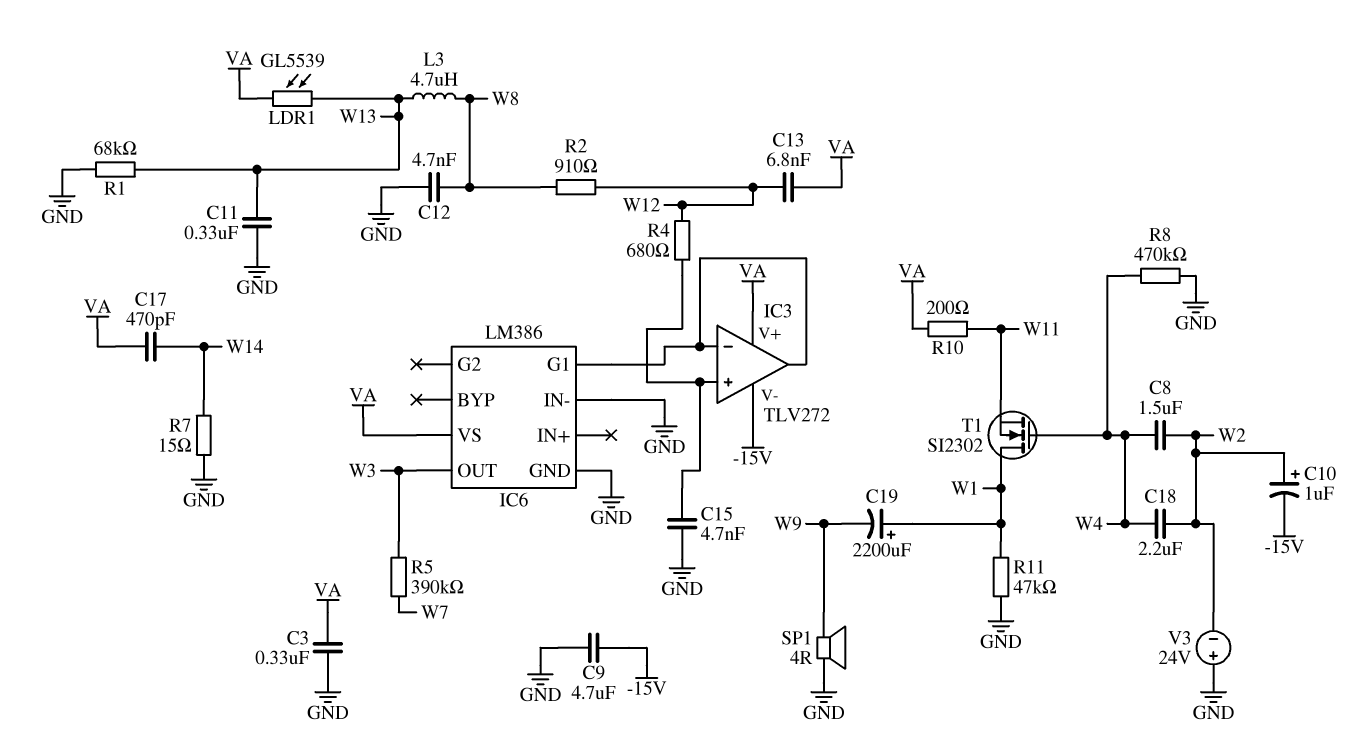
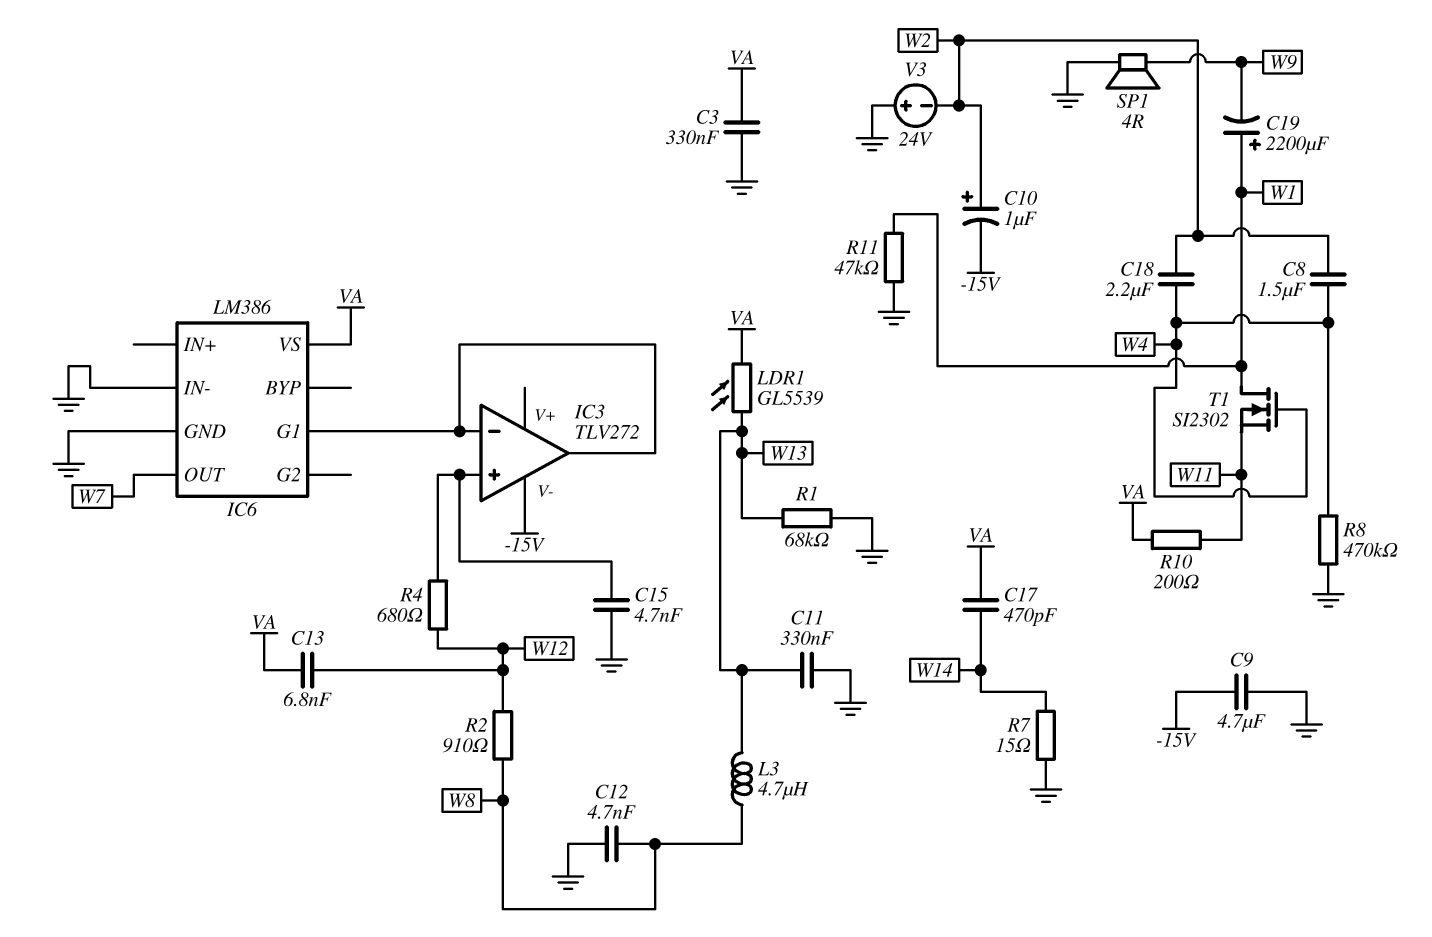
IC3 pin V+: VA -> none
IC6 pin OUT: W3 -> W7
R5: 390k (W3, W7) -> none

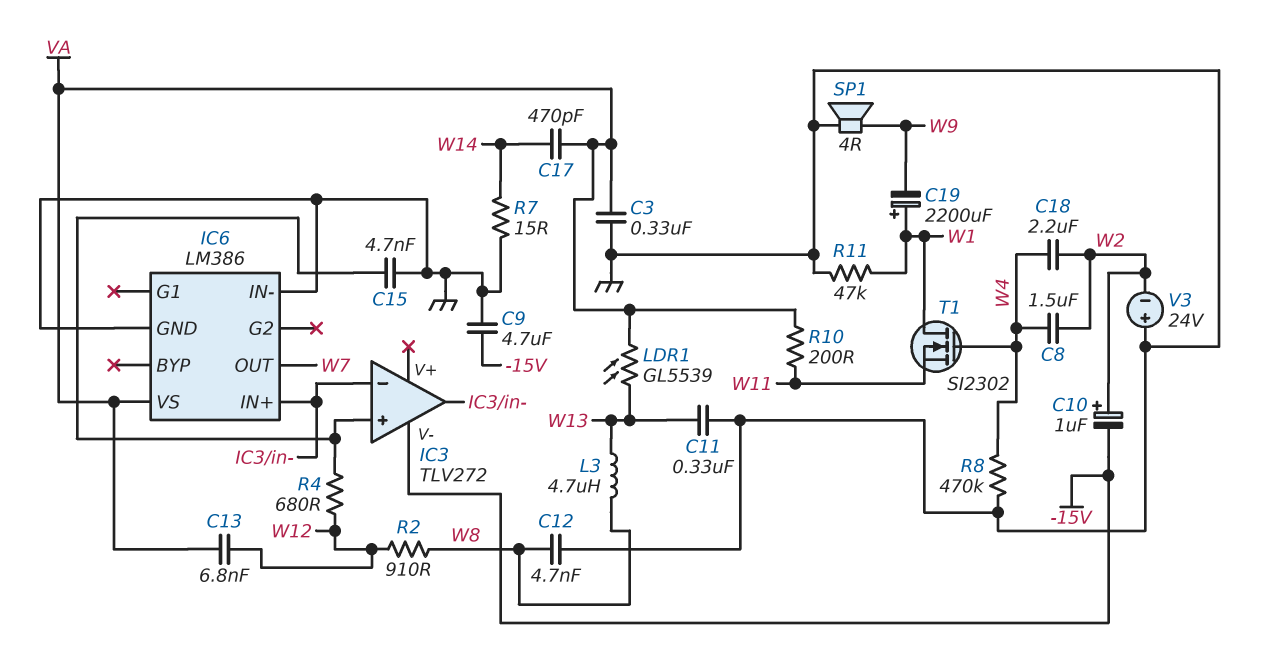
IC6 pin G1: IC3/in- -> none
IC6 pin IN+: none -> IC3/in-
R1: 68k (GND, W13) -> none

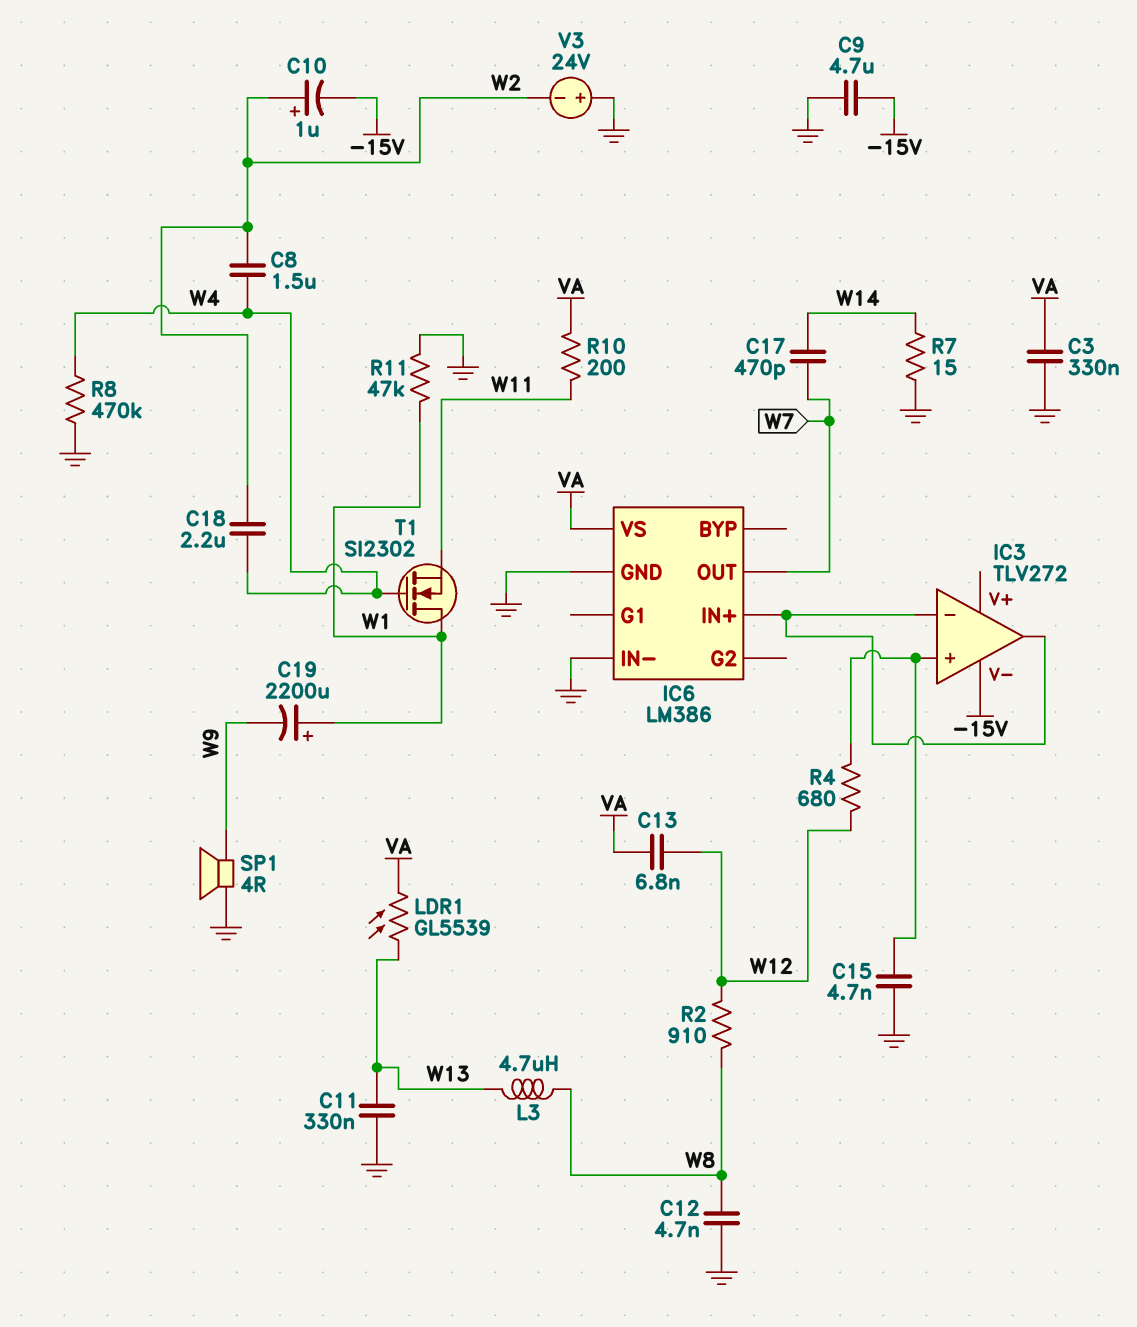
C17: 470pF (VA, W14) -> 470pF (W7, W14)

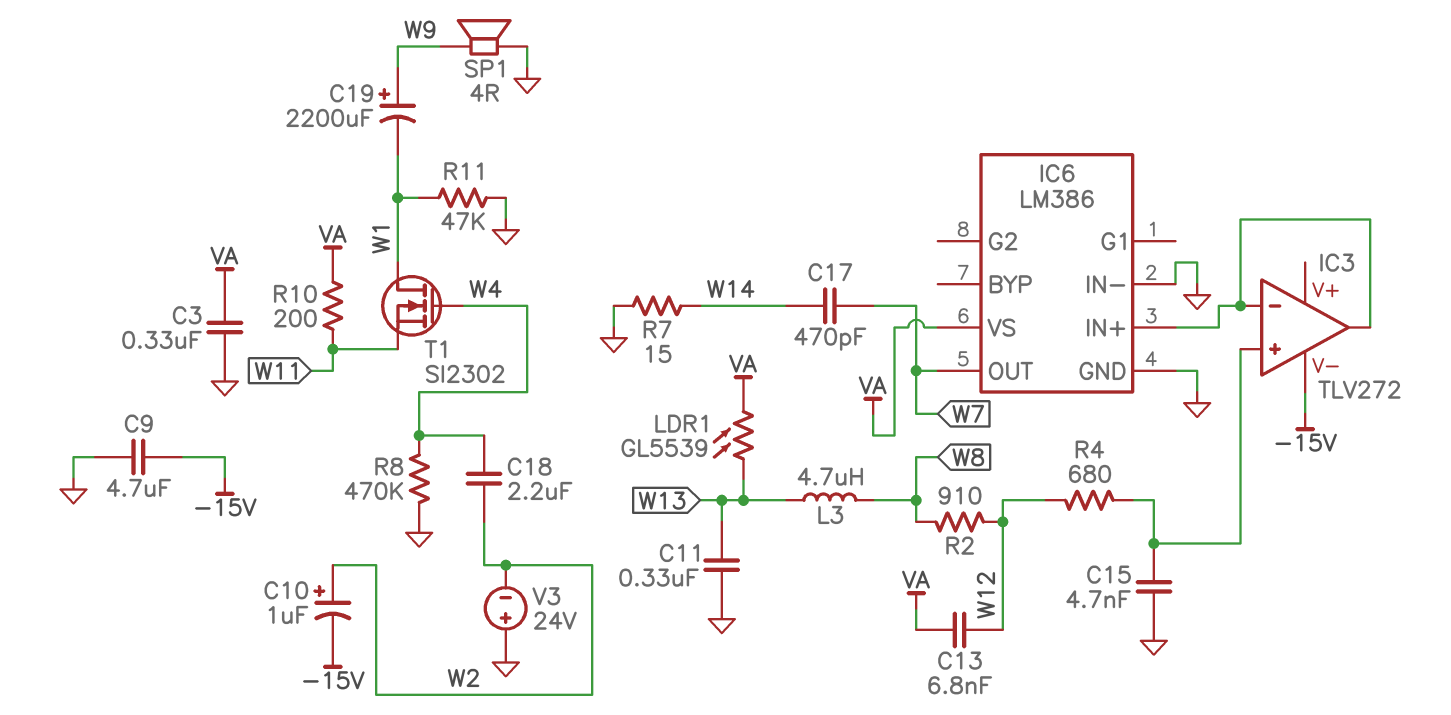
C8: 1.5uF (W2, W4) -> none
C12: 4.7nF (GND, W8) -> none
C19: 2200uF (plus W1, minus W9) -> 2200uF (plus W9, minus W1)

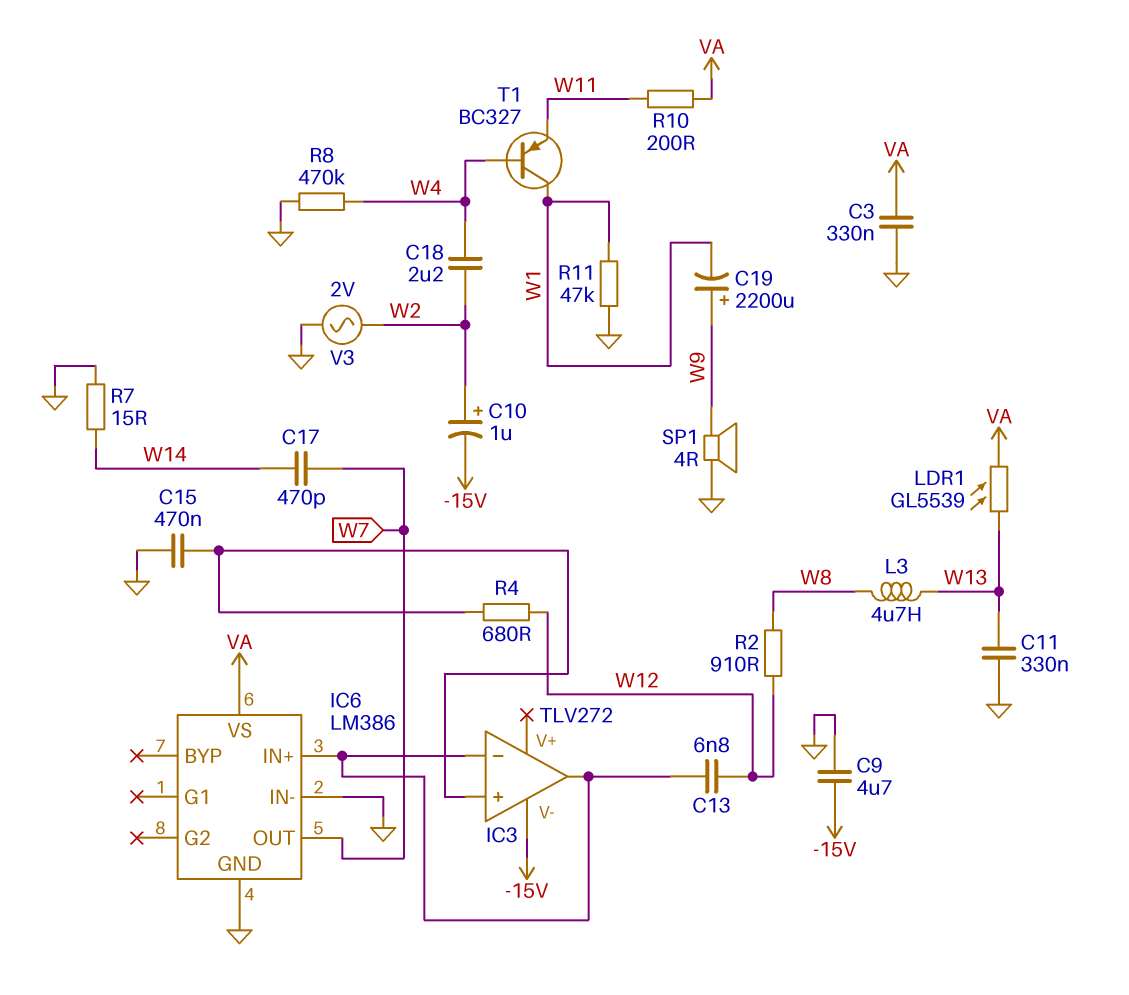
C13: 6.8nF (VA, W12) -> 6.8nF (IC3/in-, W12)
C15: 4.7nF (GND, IC3/in+) -> 470nF (GND, IC3/in+)
T1: NMOS SI2302 (G W4, D W1, S W11) -> PNP BC327 (B W4, C W1, E W11)
V3: 24V (plus GND, minus W2) -> AC 2V (GND, W2)

